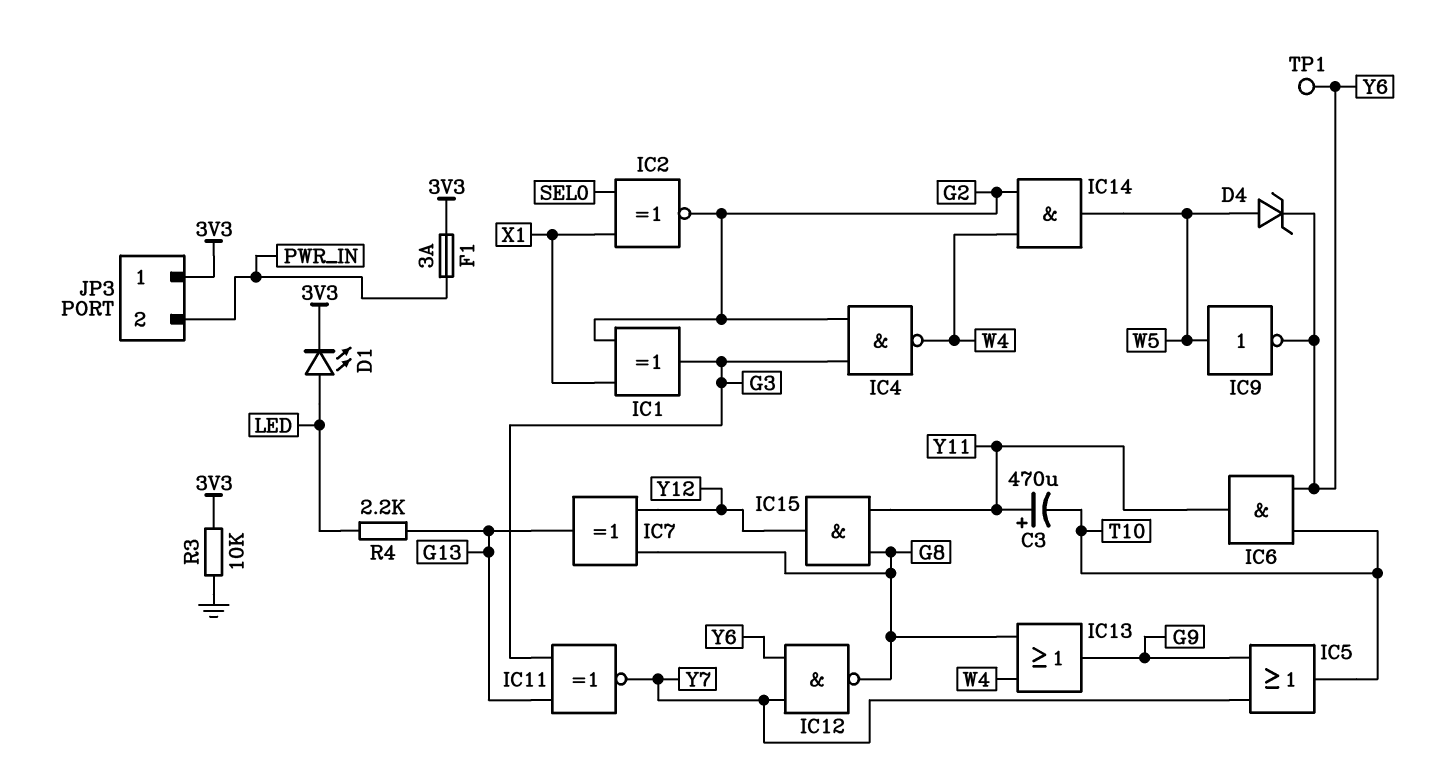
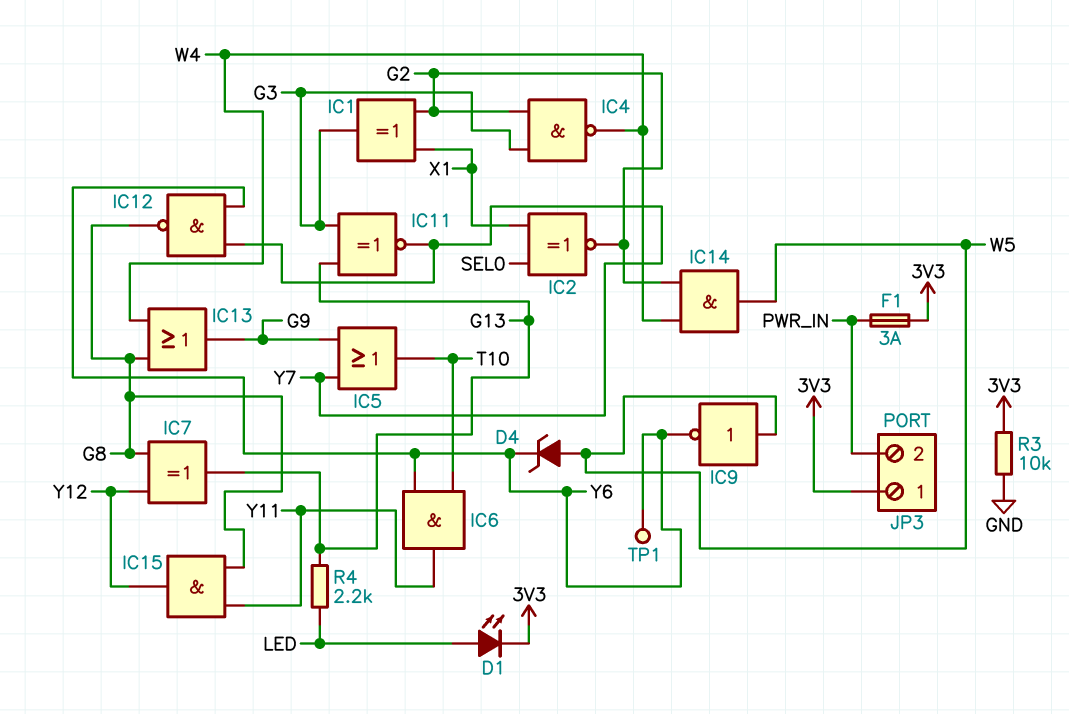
C3: 470uF (plus Y11, minus T10) -> none

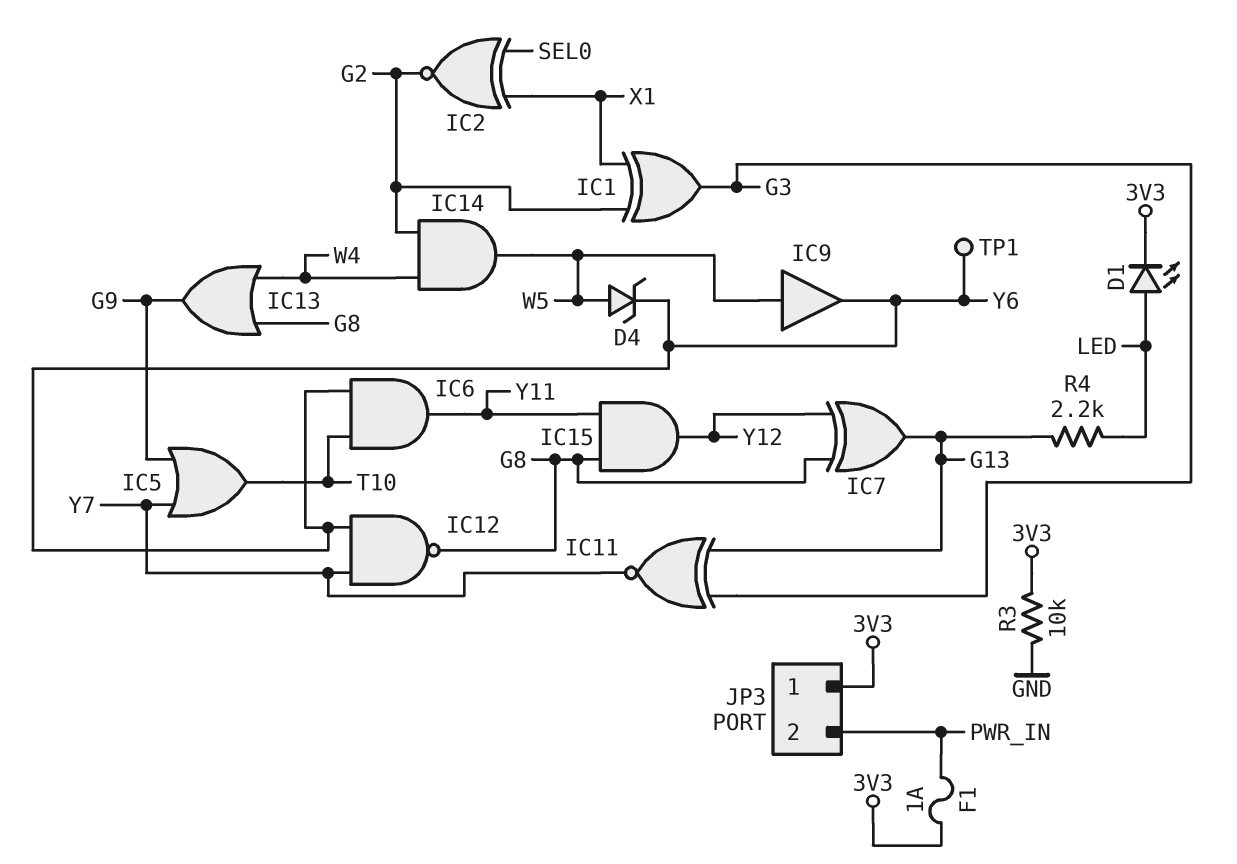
F1: 3A (3V3, PWR_IN) -> 1A (3V3, PWR_IN)
IC4: NAND (in G2, in G3, out W4) -> none
IC9: NOT (in W5, out Y6) -> buffer (in W5, out Y6)

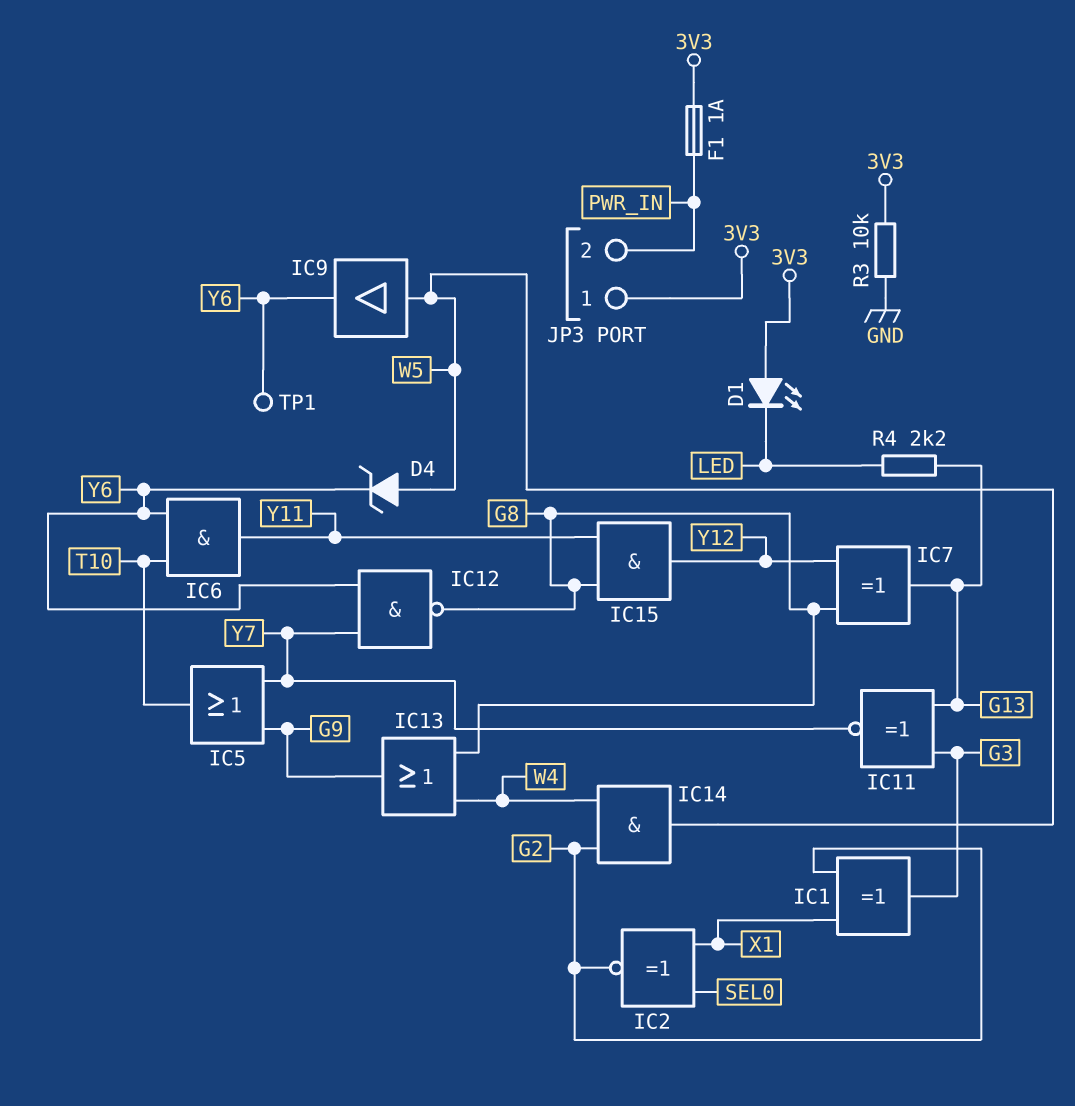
D1: LED (A LED, K 3V3) -> LED (A 3V3, K LED)

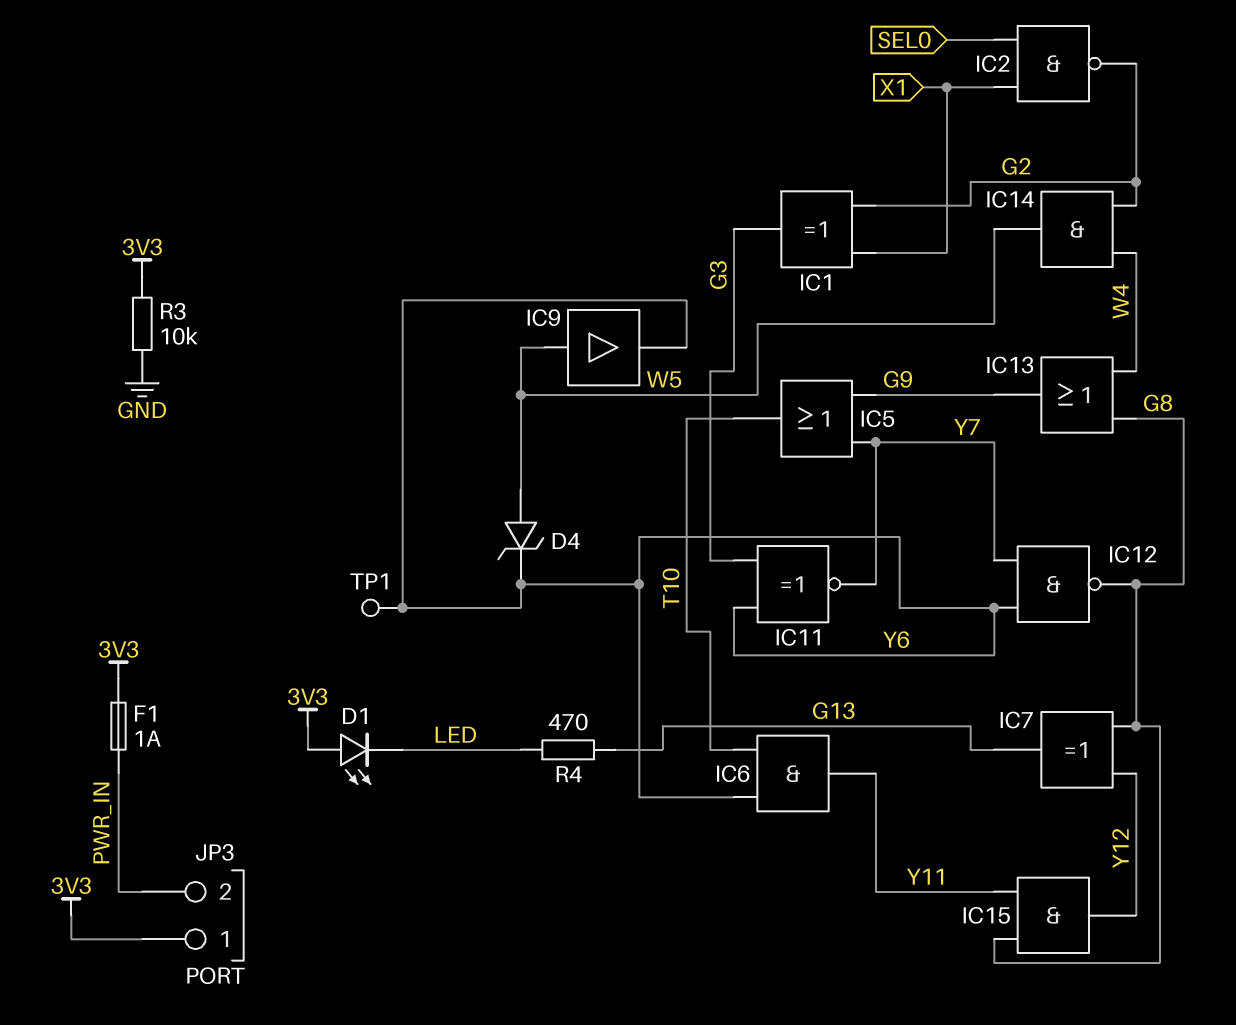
IC2: XNOR (in SEL0, in X1, out G2) -> NAND (in SEL0, in X1, out G2)
IC11: XNOR (in G3, in G13, out Y7) -> XNOR (in G3, in Y6, out Y7)
R4: 2.2k (G13, LED) -> 470 (G13, LED)

